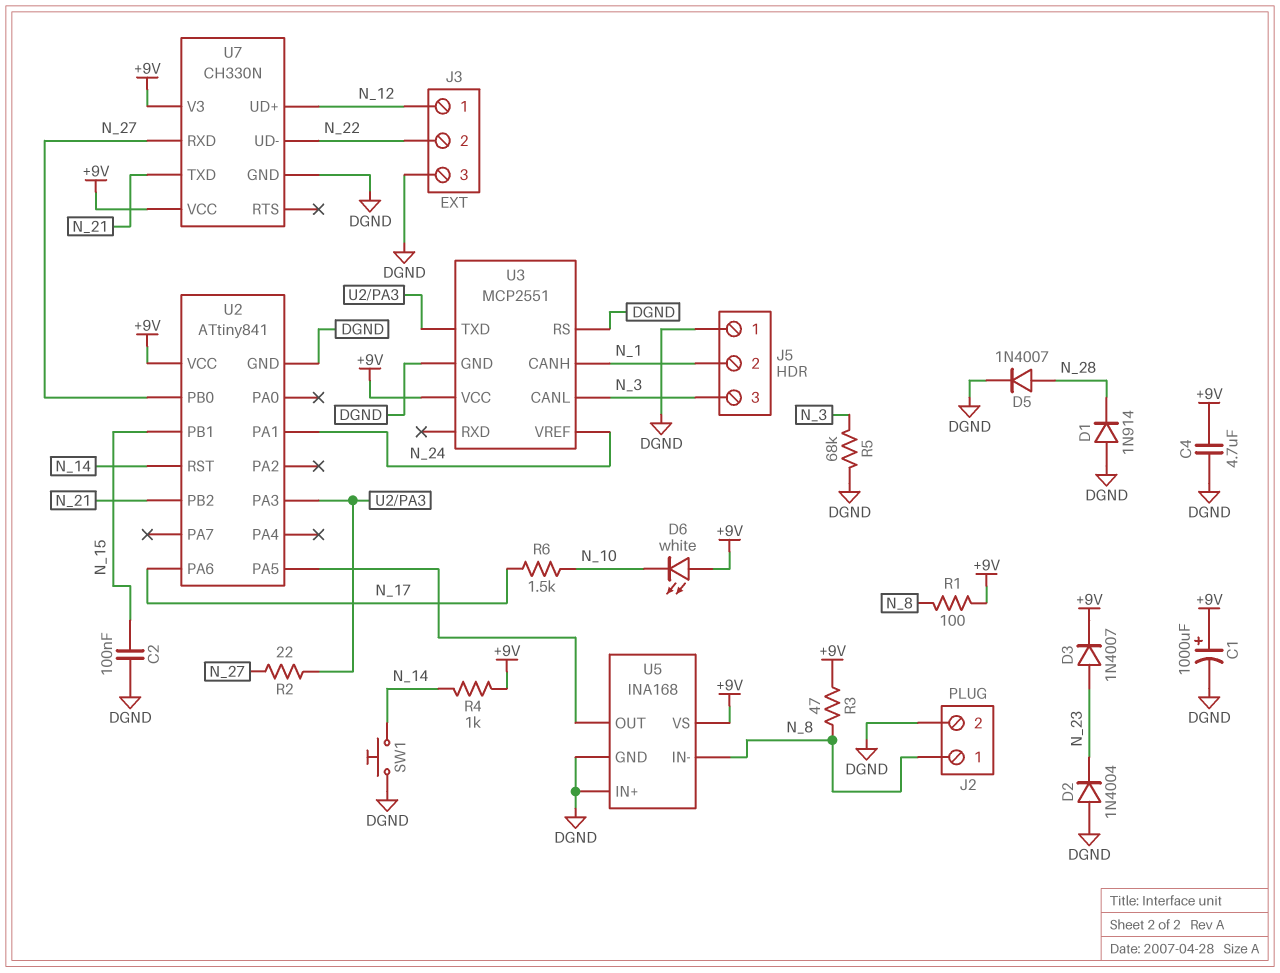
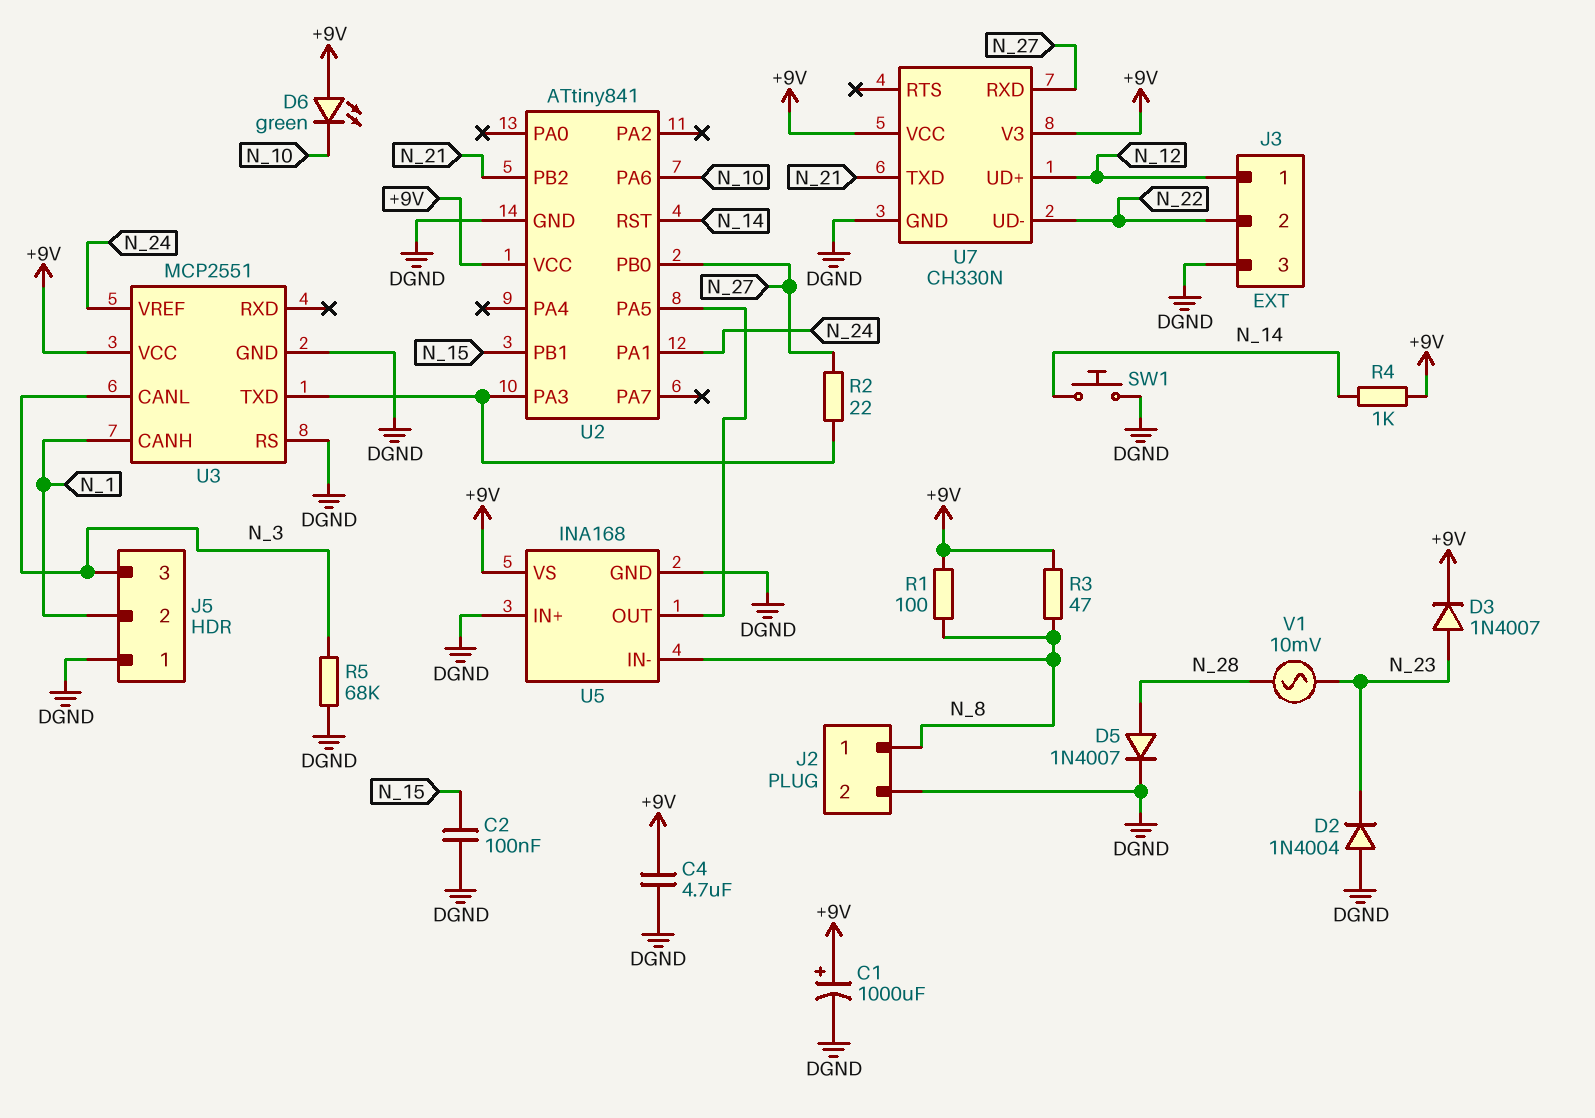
D1: diode 1N914 (A DGND, K N_28) -> none
D6: LED white (A +9V, K N_10) -> LED green (A +9V, K N_10)
R6: 1.5k (N_10, N_17) -> none
U2 pin PA6: N_17 -> N_10
V1: none -> AC 10mV (N_23, N_28)

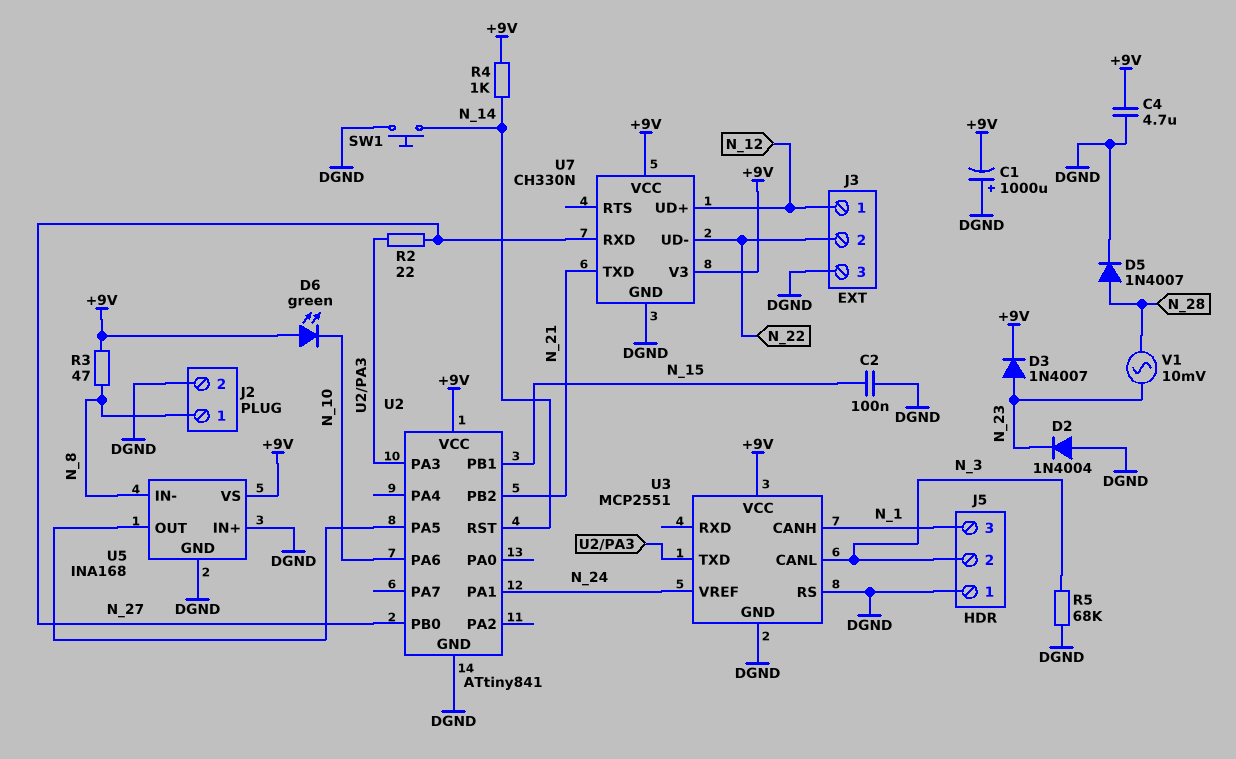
C1: 1000uF (plus +9V, minus DGND) -> 1000uF (plus DGND, minus +9V)
J5 pin 2: N_1 -> N_3
J5 pin 3: N_3 -> N_1
R1: 100 (+9V, N_8) -> none

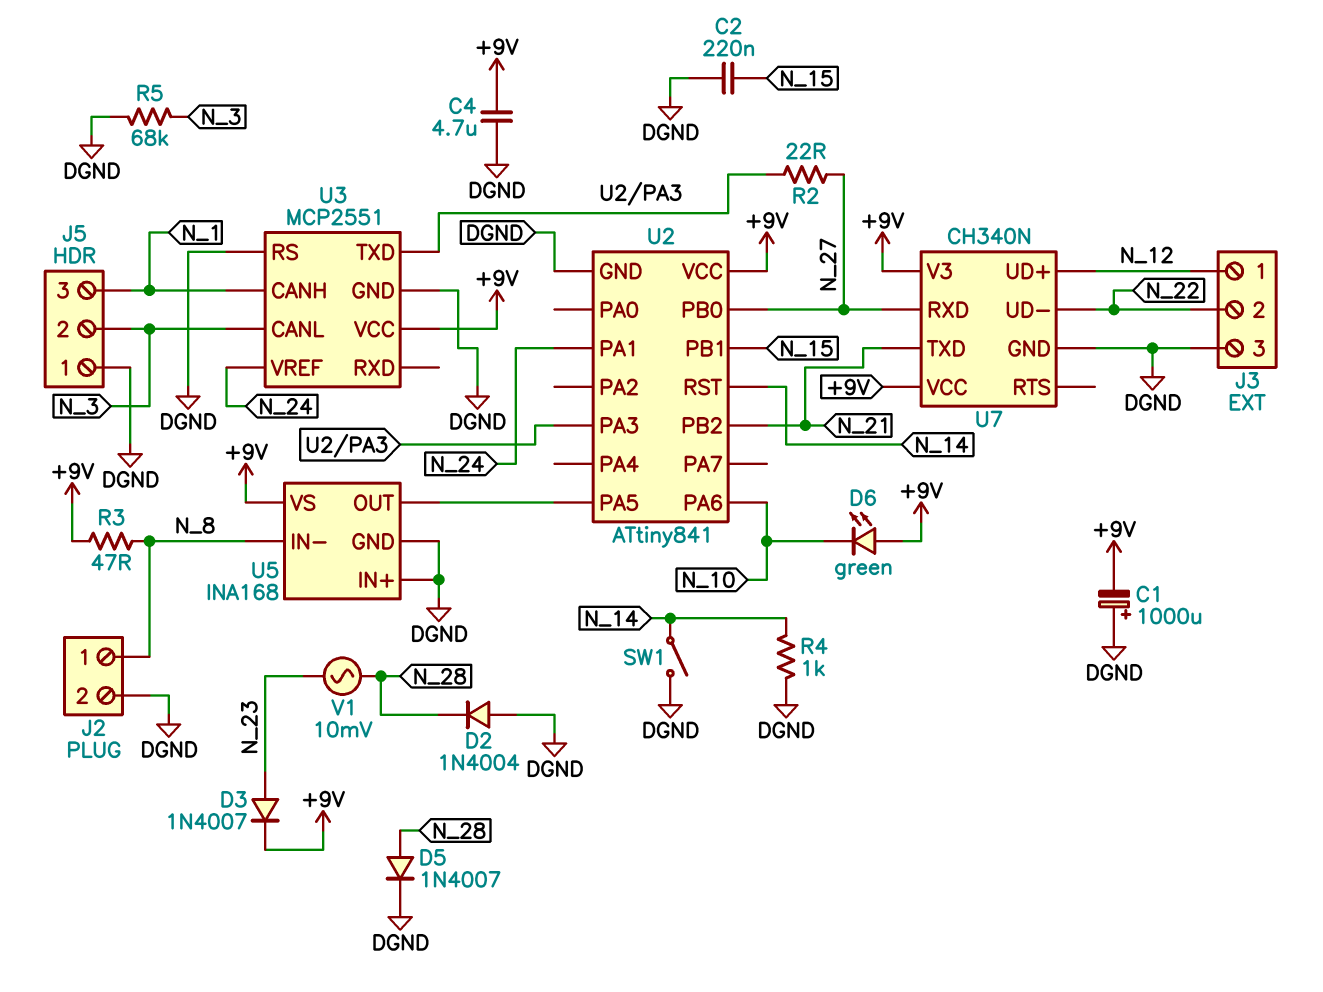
C2: 100nF (DGND, N_15) -> 220nF (DGND, N_15)
D2: diode 1N4004 (A DGND, K N_23) -> diode 1N4004 (A DGND, K N_28)
R4: 1k (+9V, N_14) -> 1k (DGND, N_14)
SW1: button (DGND, N_14) -> switch (DGND, N_14)
U7: CH330N -> CH340N

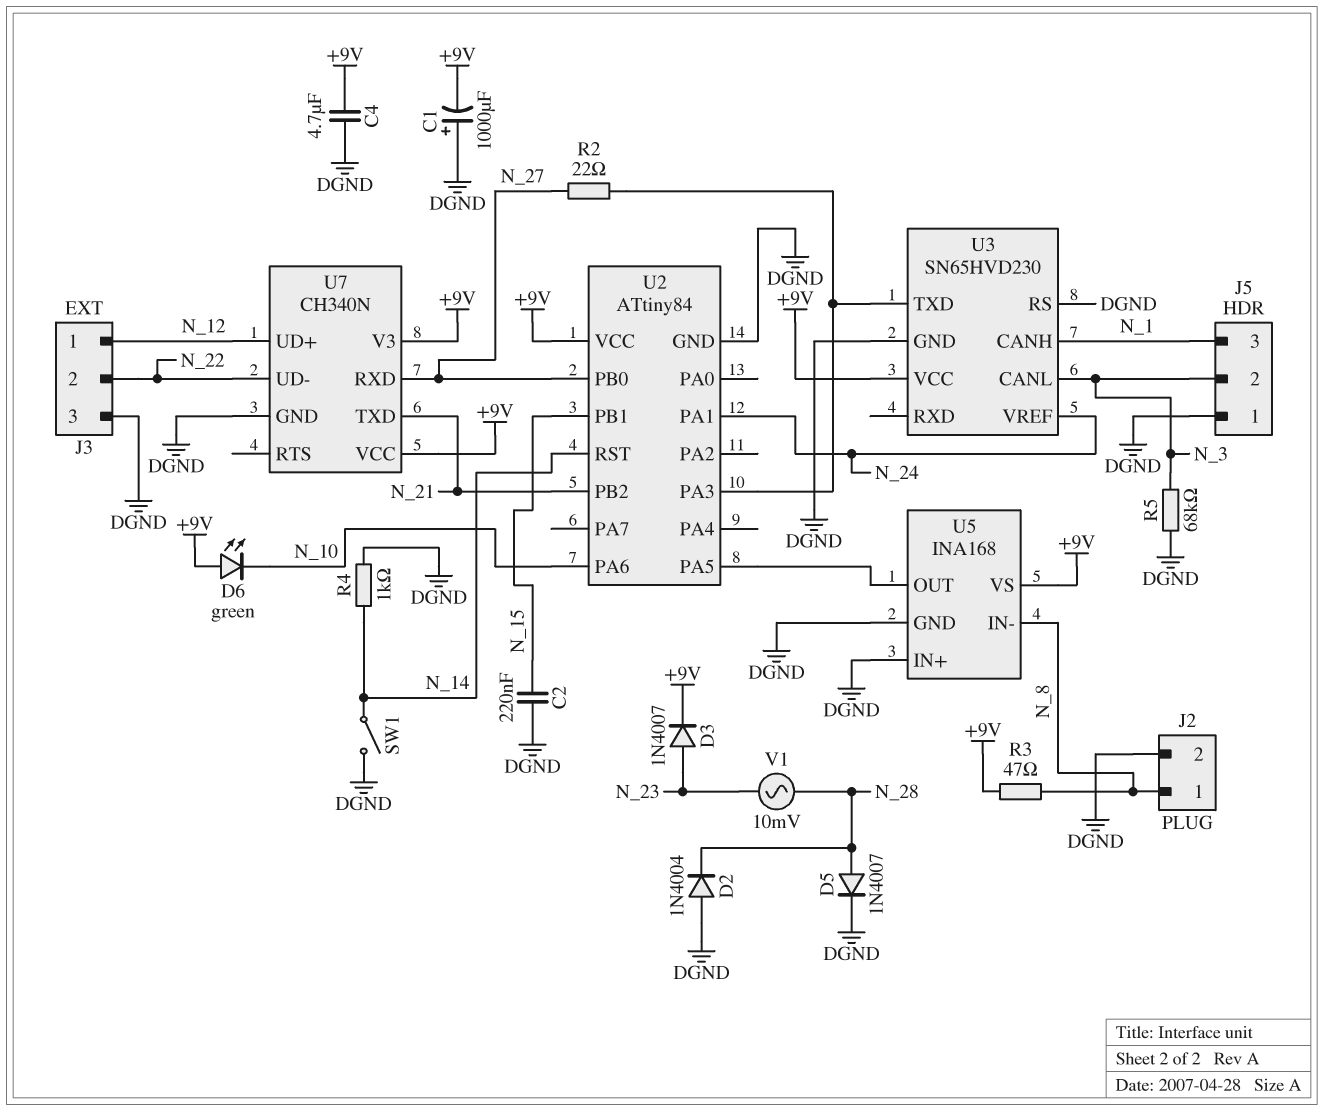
U2: ATtiny841 -> ATtiny84
U3: MCP2551 -> SN65HVD230

